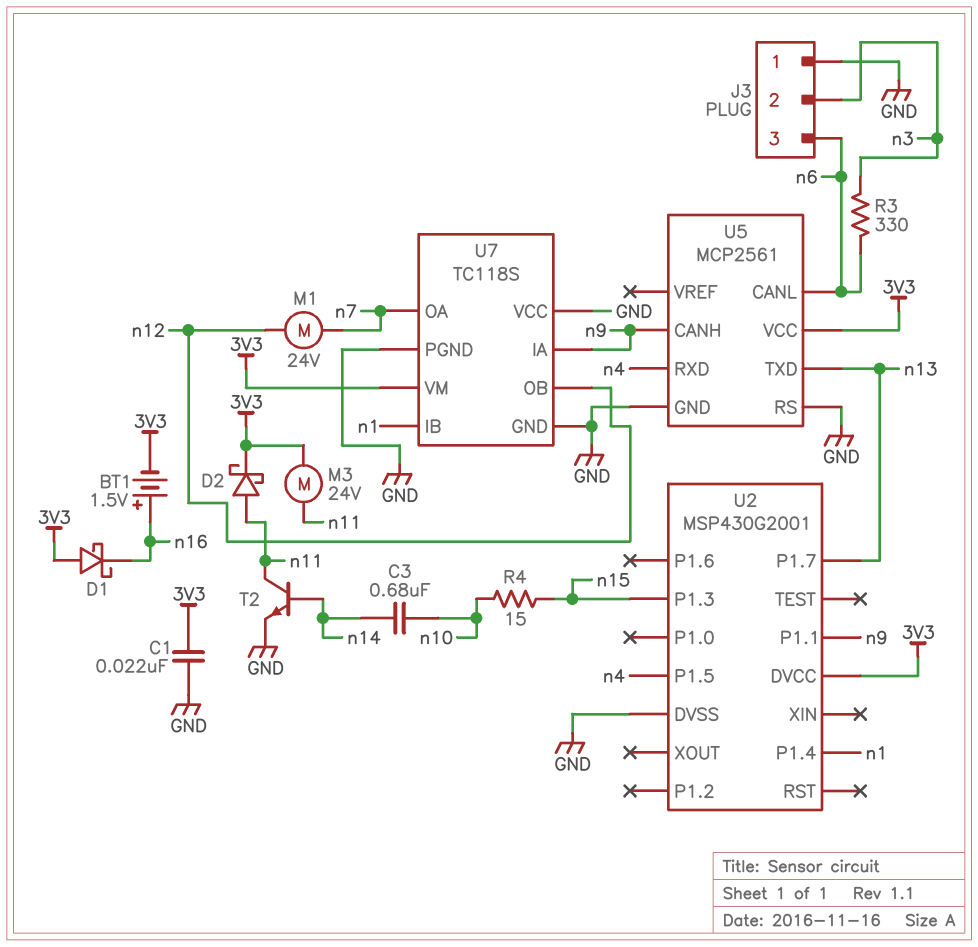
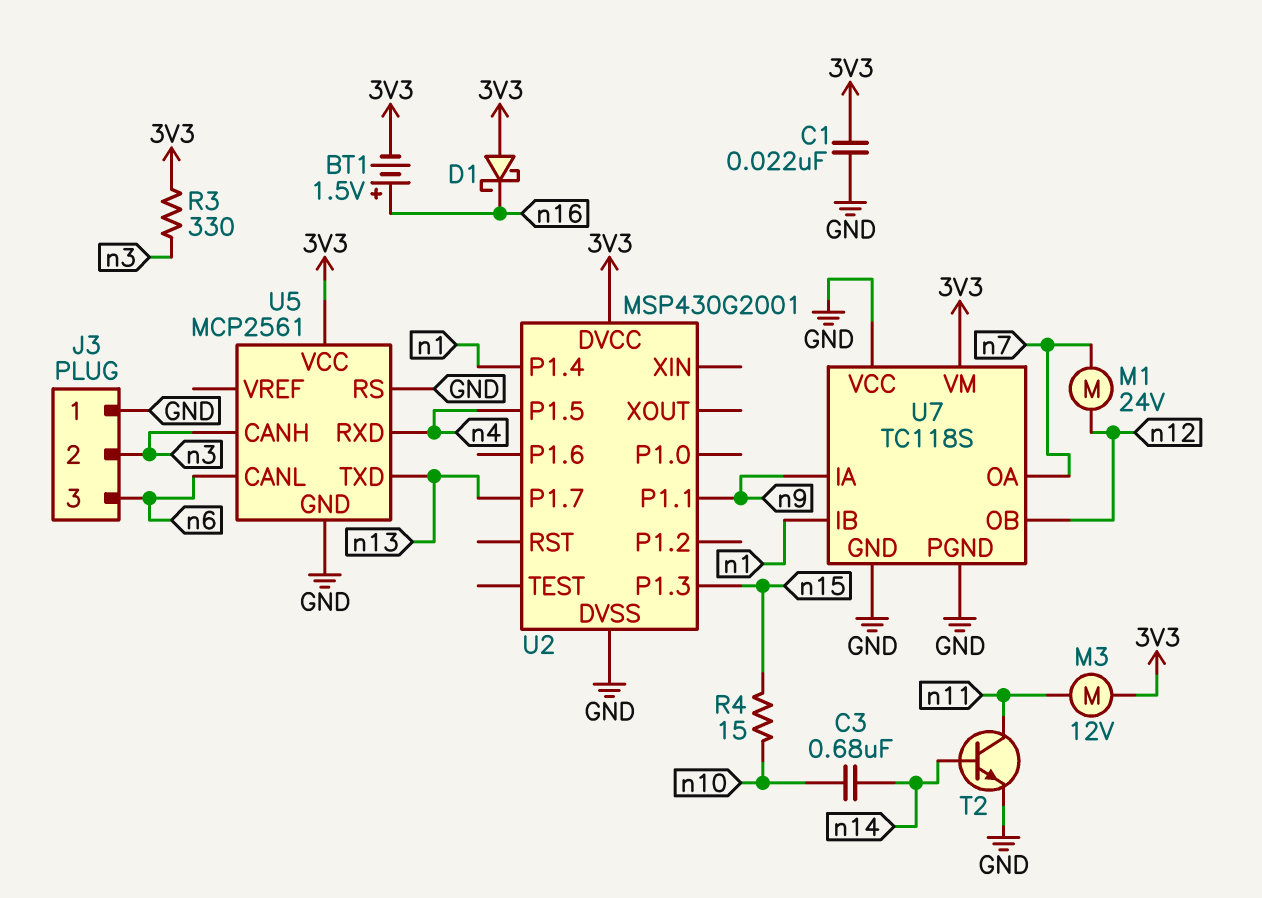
D2: schottky (A n11, K 3V3) -> none
M3: motor 24V (3V3, n11) -> motor 12V (3V3, n11)
R3: 330 (n3, n6) -> 330 (3V3, n3)
U5 pin CANH: n9 -> n3

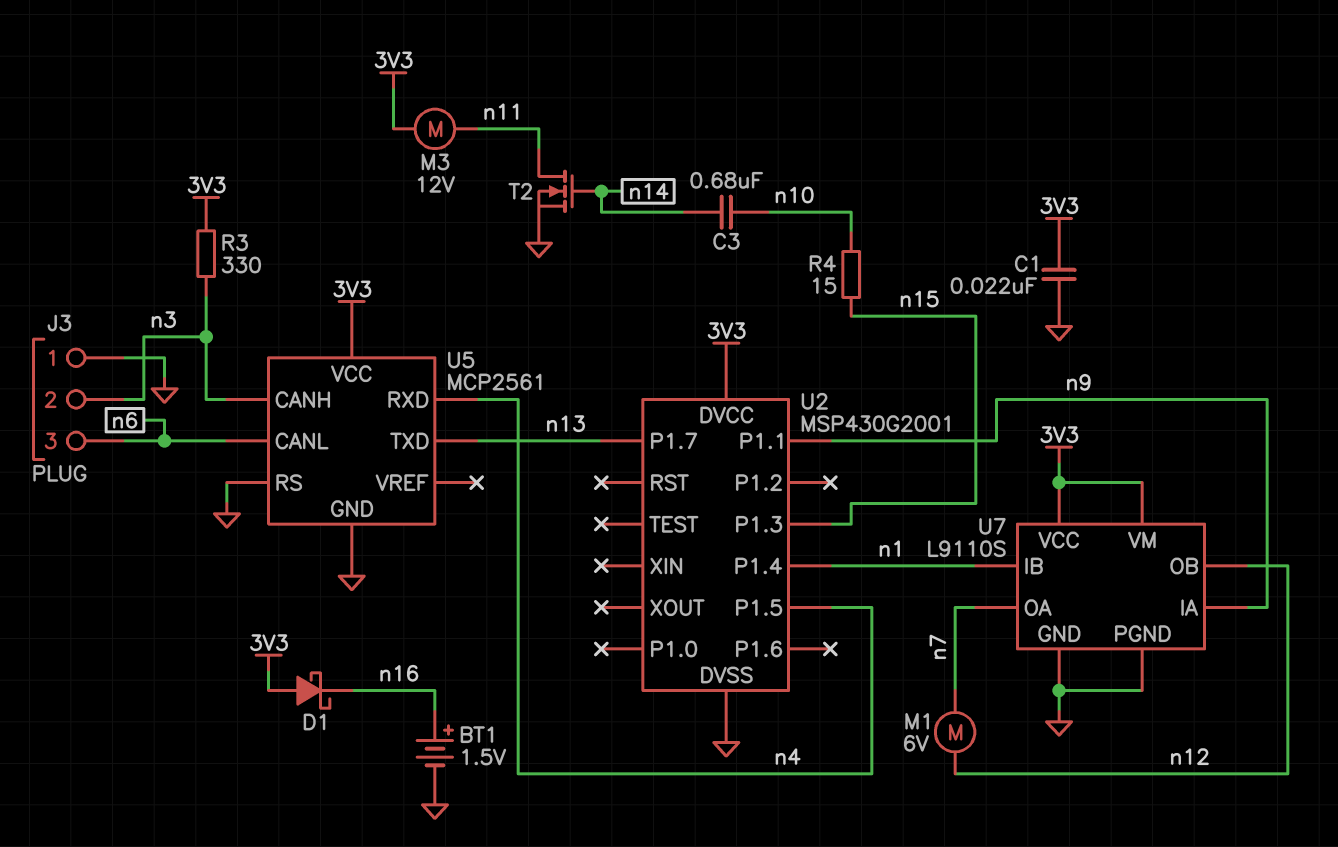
BT1: 1.5V (plus n16, minus 3V3) -> 1.5V (plus n16, minus GND)
M1: motor 24V (n7, n12) -> motor 6V (n7, n12)
T2: NPN (B n14, C n11, E GND) -> NMOS (G n14, D n11, S GND)
U7: TC118S -> L9110S
U7 pin VCC: GND -> 3V3

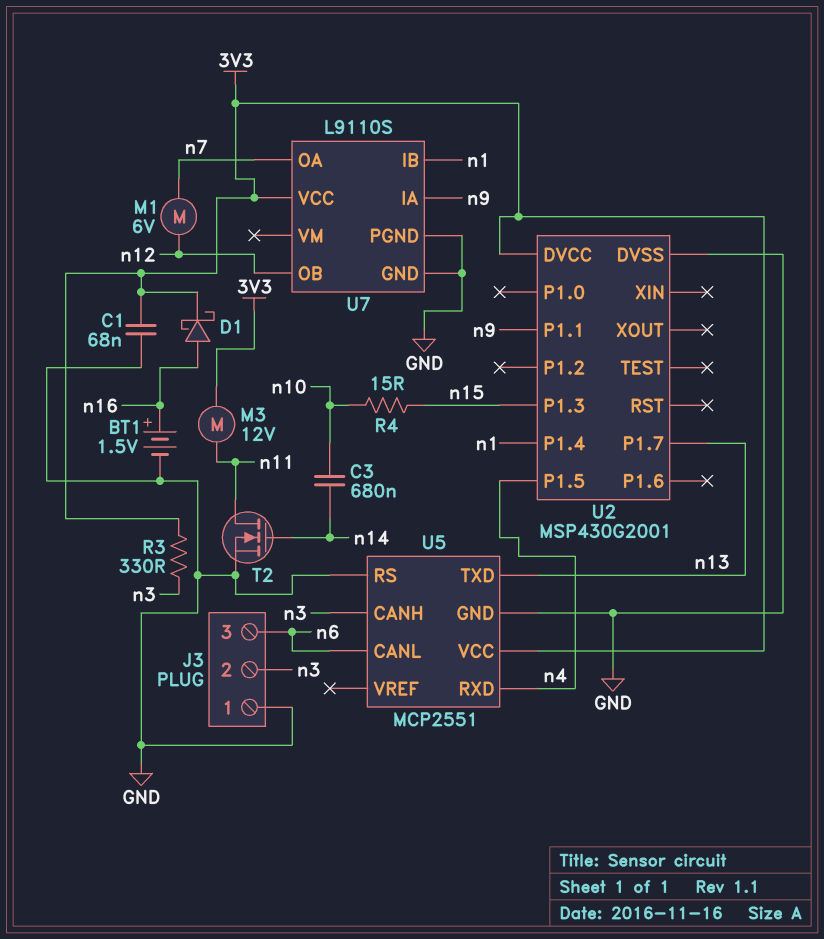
C1: 22nF (3V3, GND) -> 68nF (3V3, GND)
D1: schottky (A 3V3, K n16) -> schottky (A n16, K 3V3)
U5: MCP2561 -> MCP2551
U7 pin VM: 3V3 -> none

